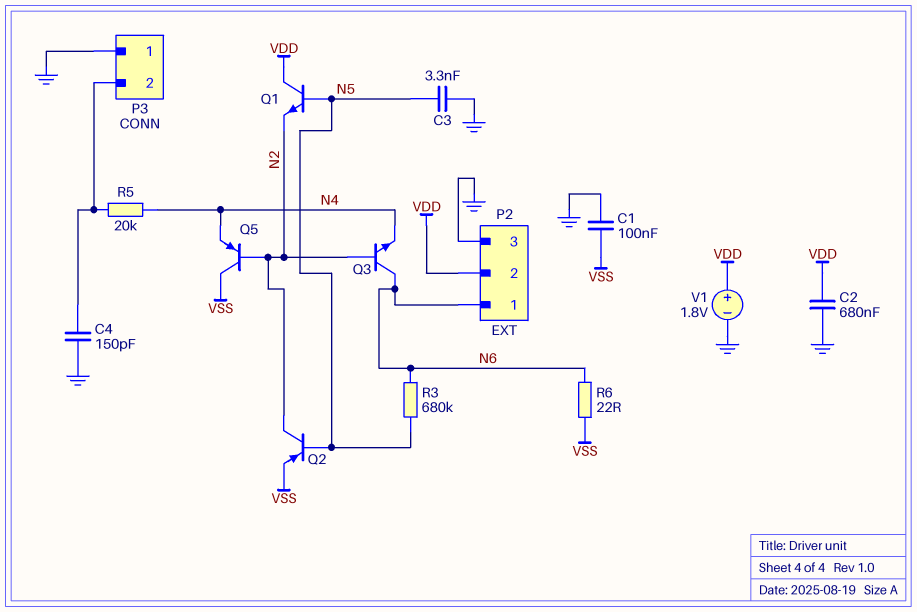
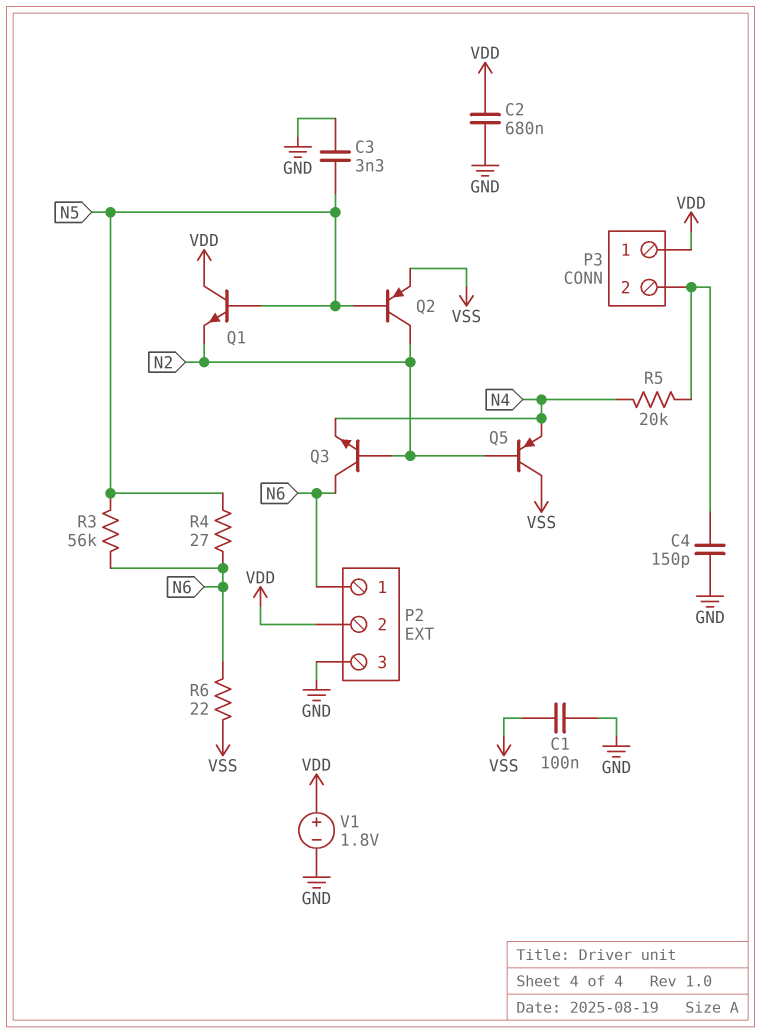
P3 pin 1: GND -> VDD
R3: 680k (N5, N6) -> 56k (N5, N6)
R4: none -> 27 (N5, N6)

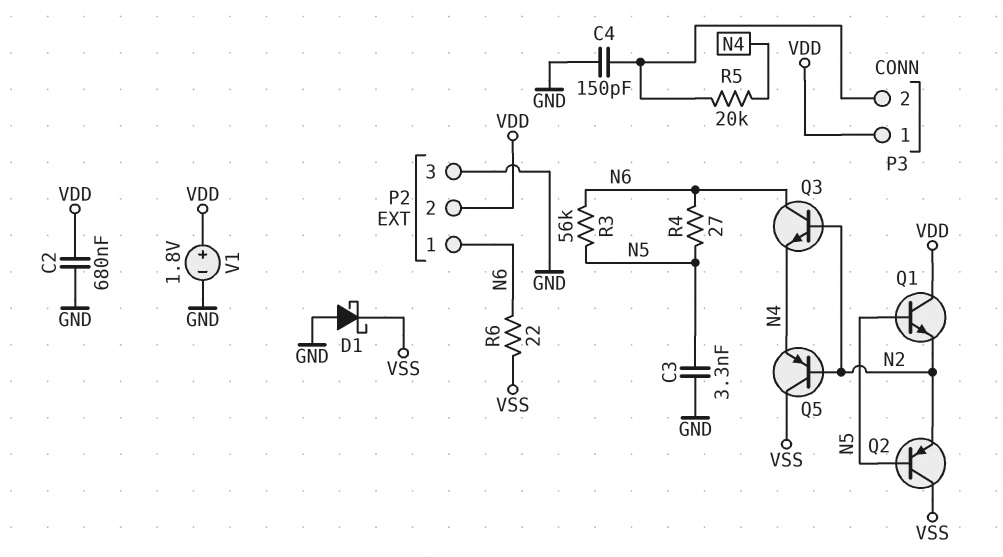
C1: 100nF (GND, VSS) -> none
D1: none -> schottky (A GND, K VSS)
Q2: PNP (B N5, C N2, E VSS) -> PNP (B N5, C VSS, E N2)

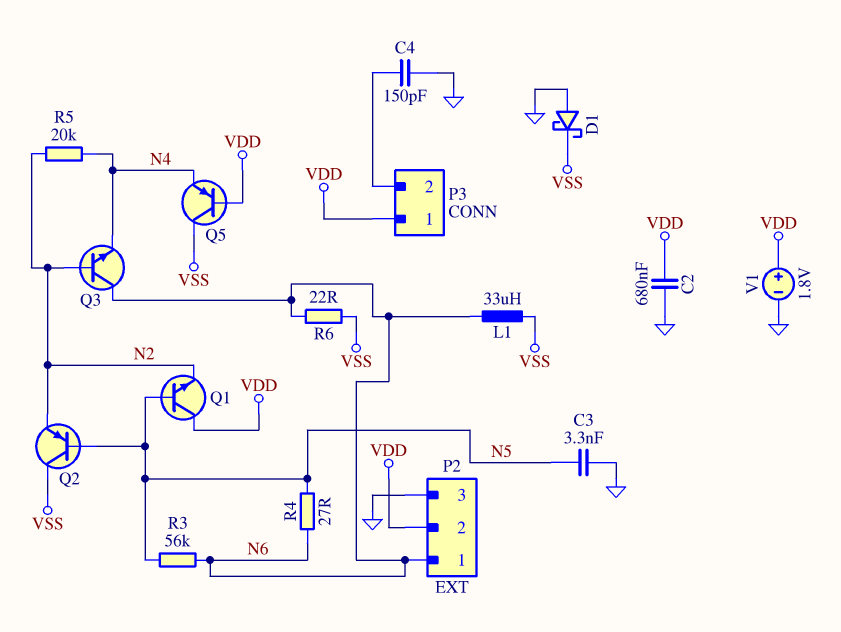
L1: none -> 33uH (N6, VSS)
Q5: PNP (B N2, C VSS, E N4) -> PNP (B VDD, C VSS, E N4)
R5: 20k (N4, P3/2) -> 20k (N2, N4)

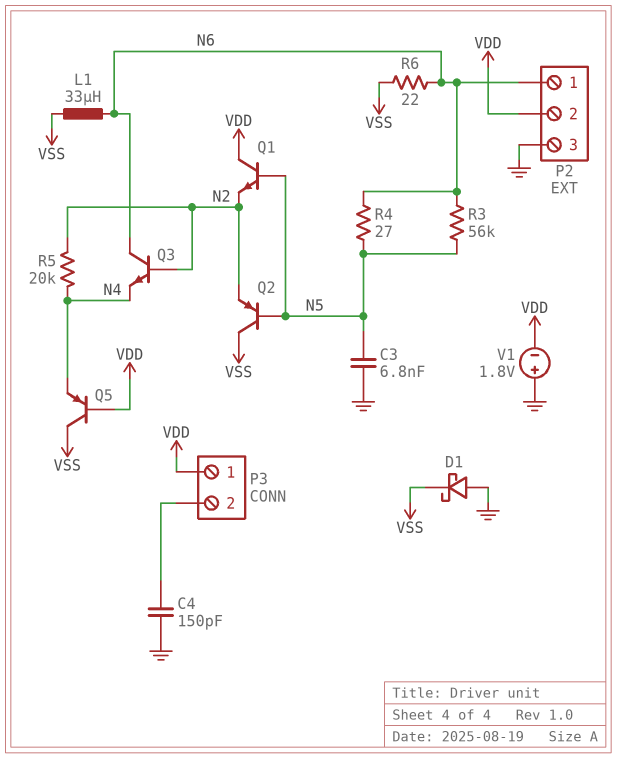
C2: 680nF (GND, VDD) -> none
C3: 3.3nF (GND, N5) -> 6.8nF (GND, N5)
V1: 1.8V (plus VDD, minus GND) -> 1.8V (plus GND, minus VDD)

